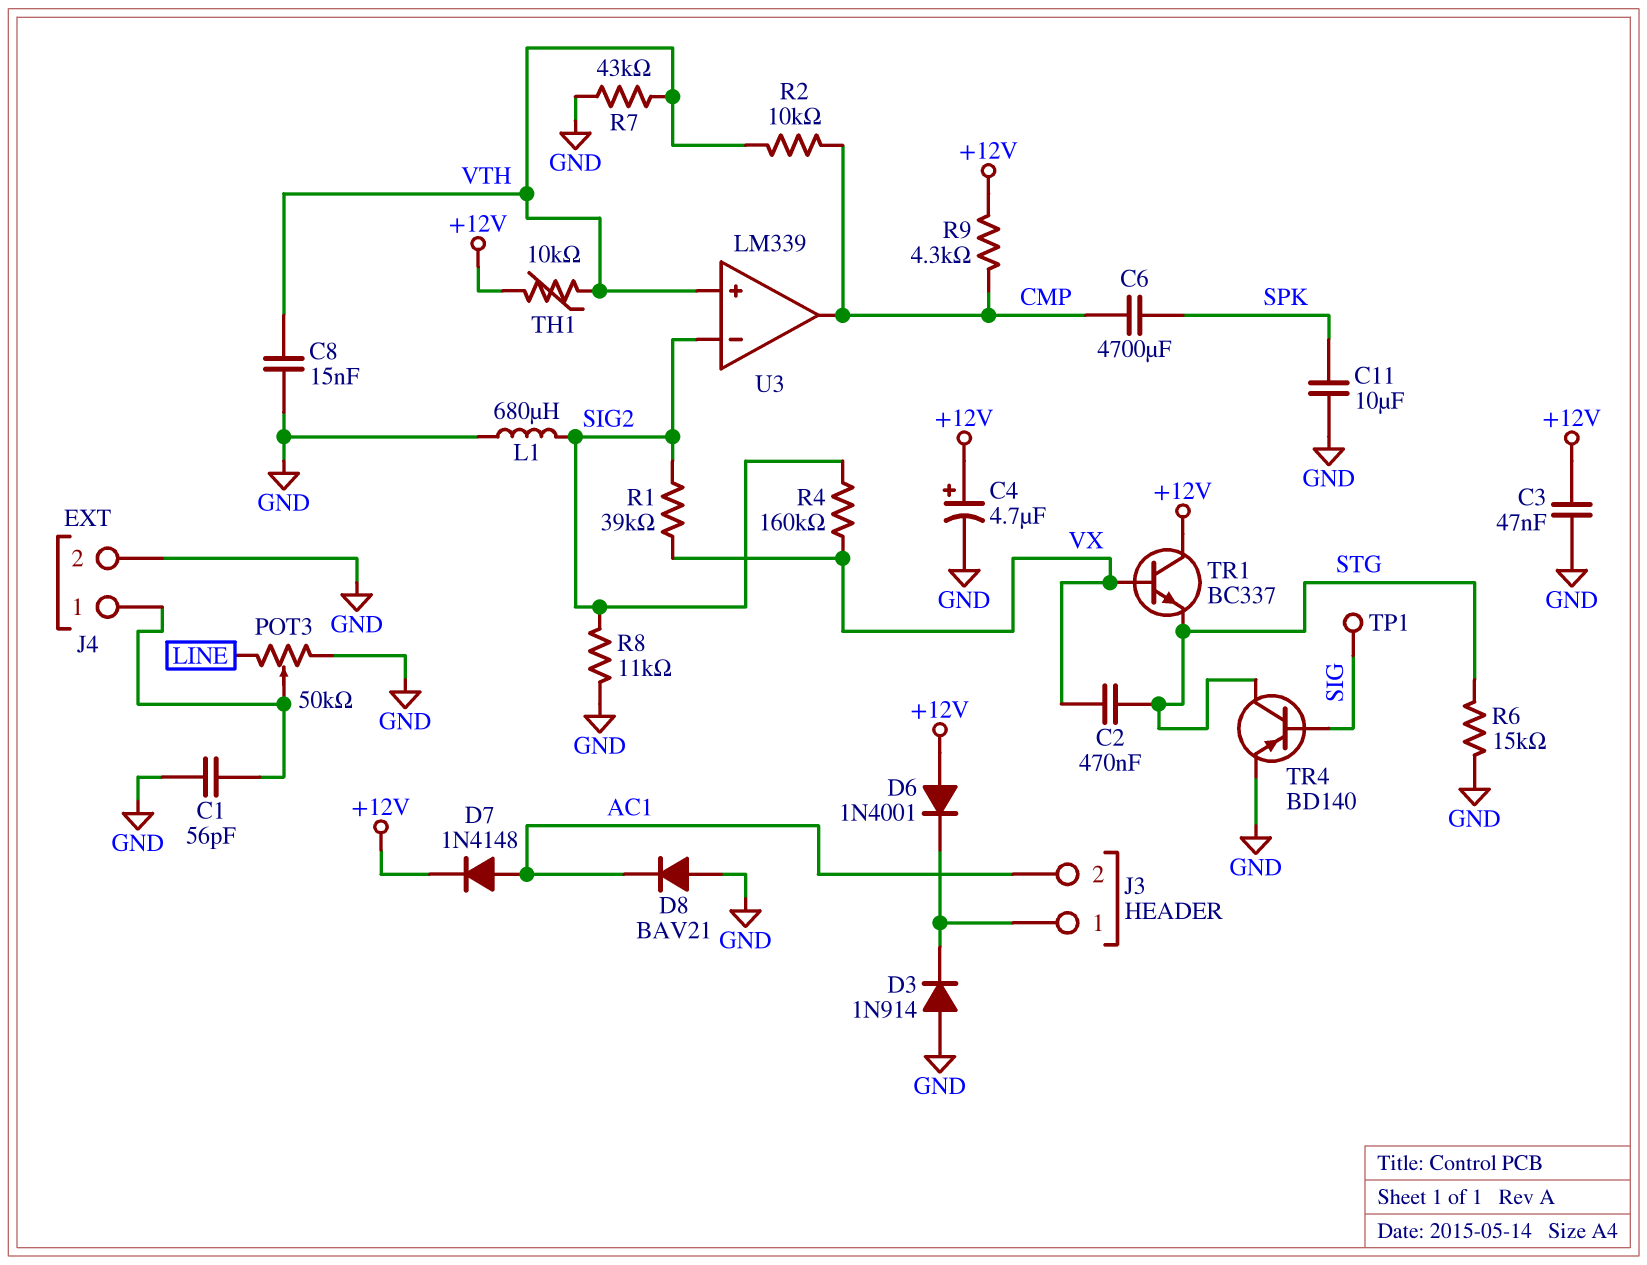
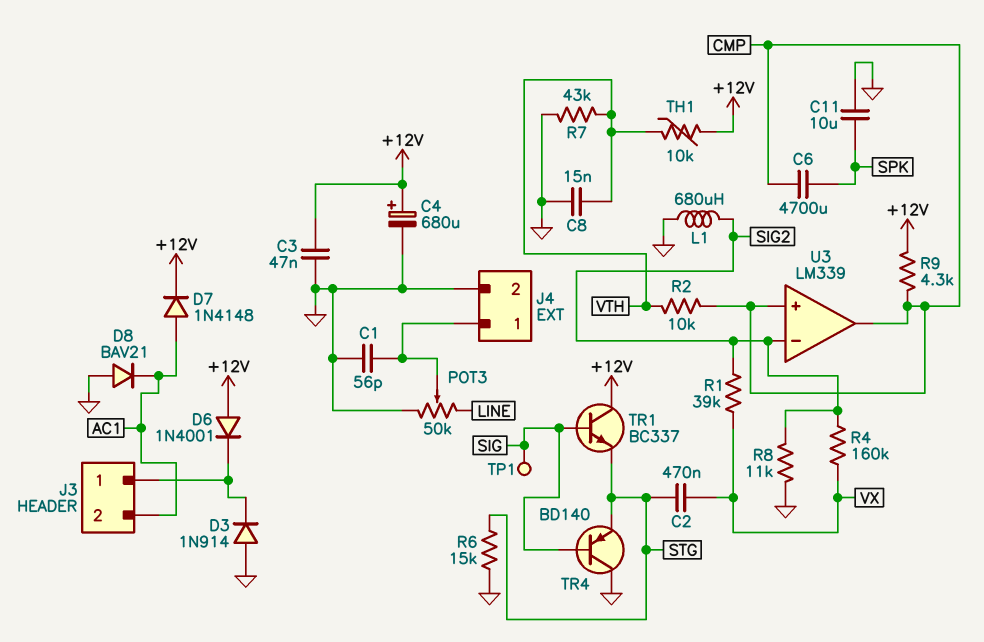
C4: 4.7uF (plus +12V, minus GND) -> 680uF (plus +12V, minus GND)
TR1: NPN BC337 (B VX, C +12V, E STG) -> NPN BC337 (B SIG, C +12V, E STG)
TR4: PNP BD140 (B SIG, C STG, E GND) -> PNP BD140 (B SIG, C GND, E STG)
U3 pin in+: VTH -> CMP

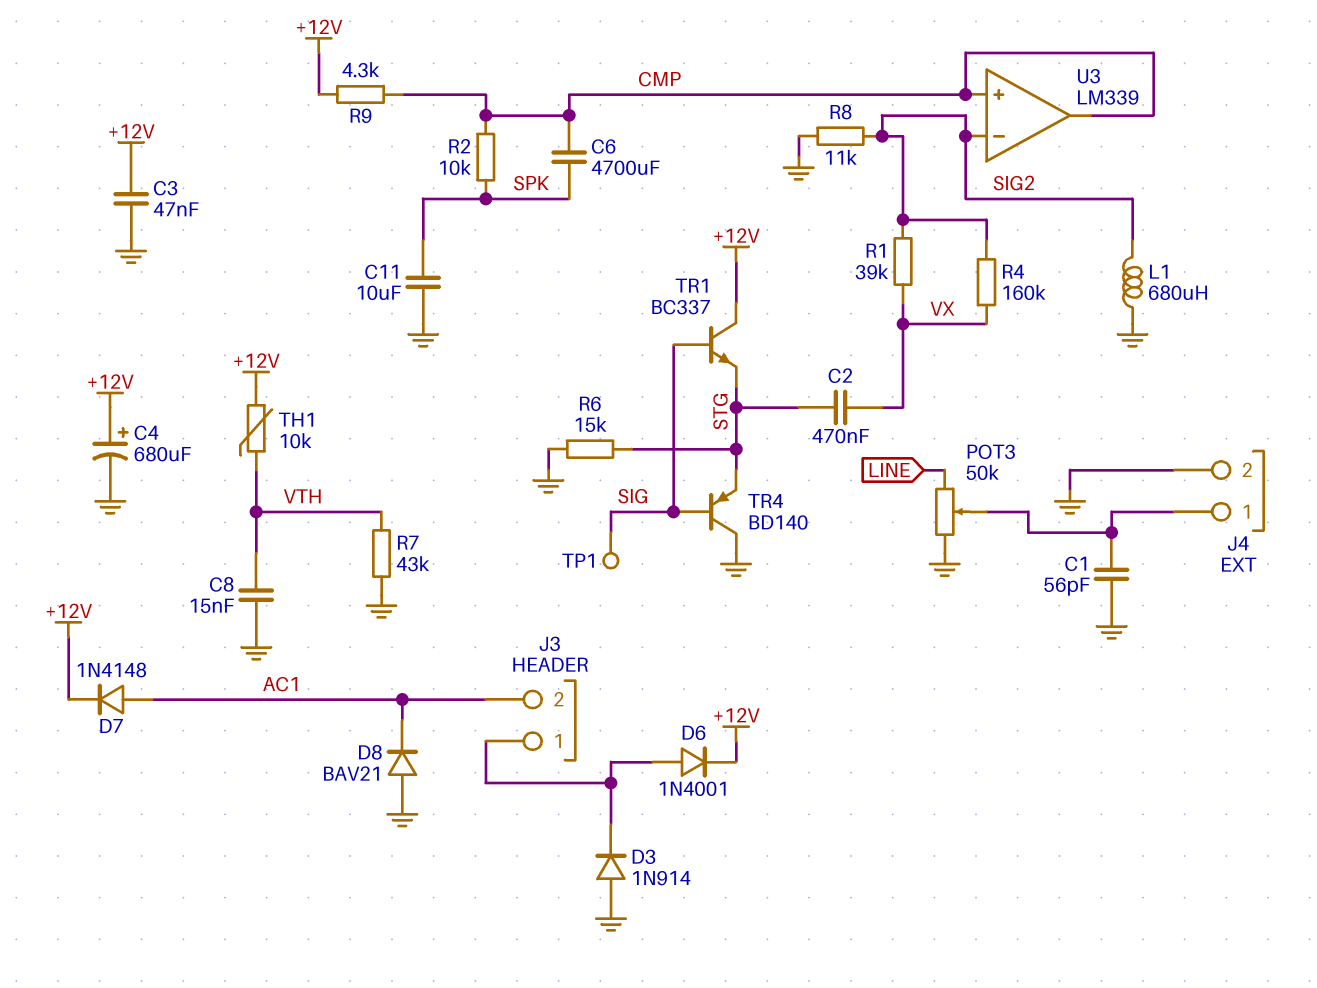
D6: diode 1N4001 (A +12V, K J3/1) -> diode 1N4001 (A J3/1, K +12V)
R2: 10k (CMP, VTH) -> 10k (CMP, SPK)

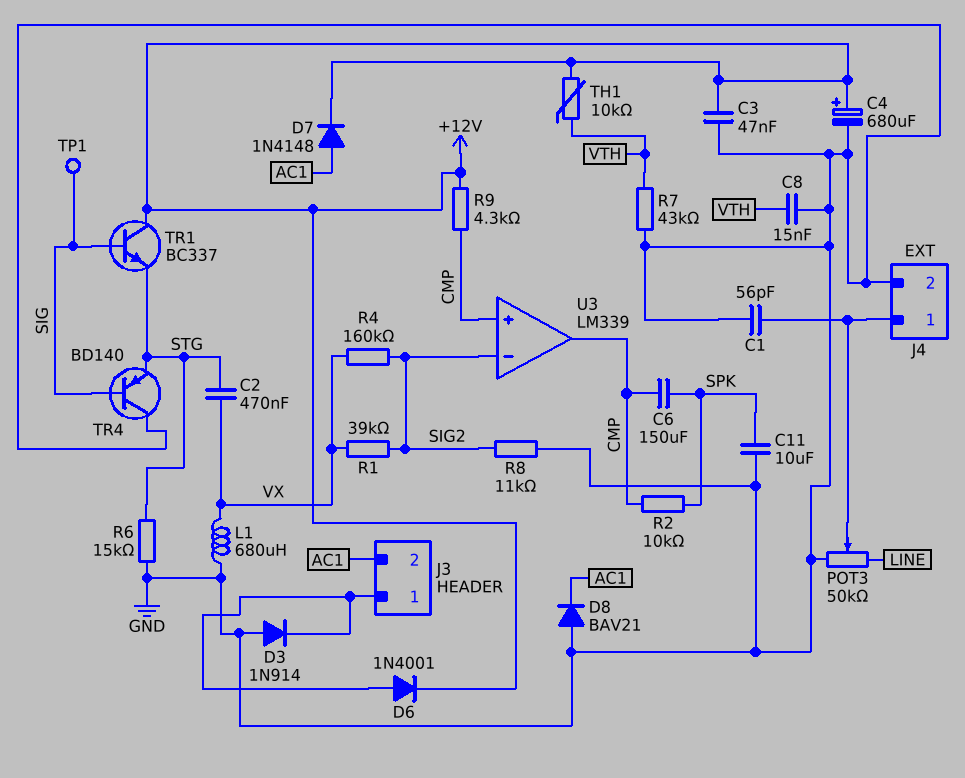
C6: 4700uF (CMP, SPK) -> 150uF (CMP, SPK)
L1: 680uH (GND, SIG2) -> 680uH (GND, VX)

